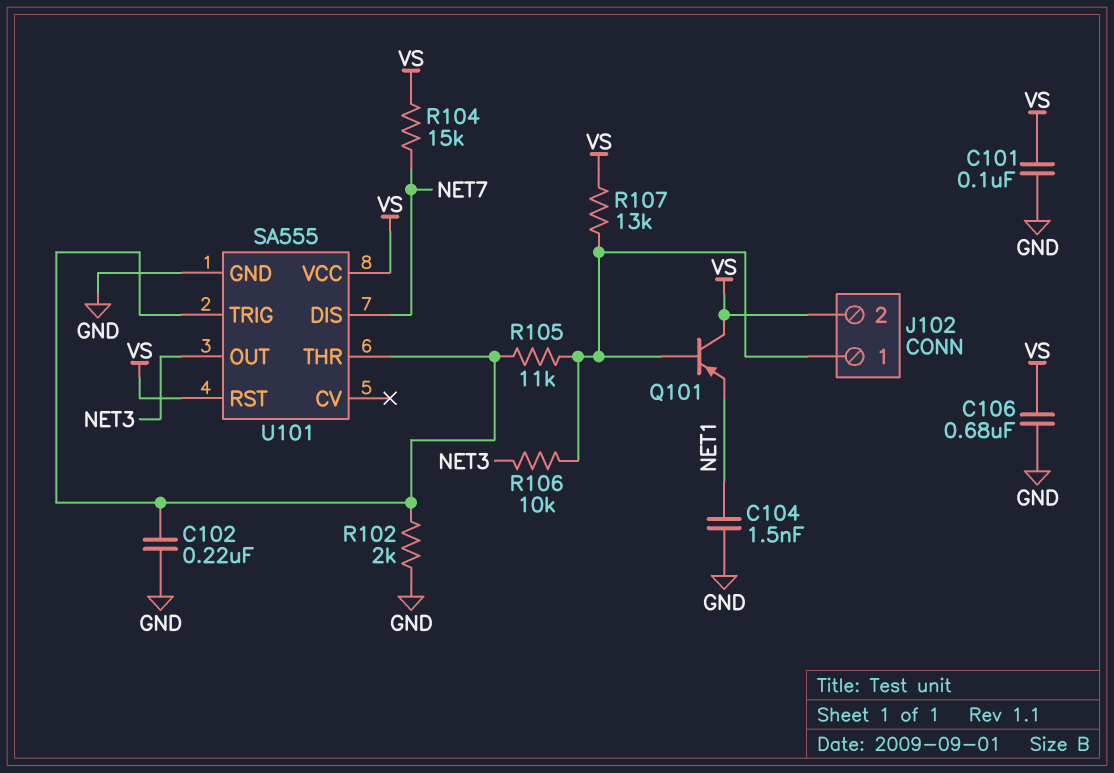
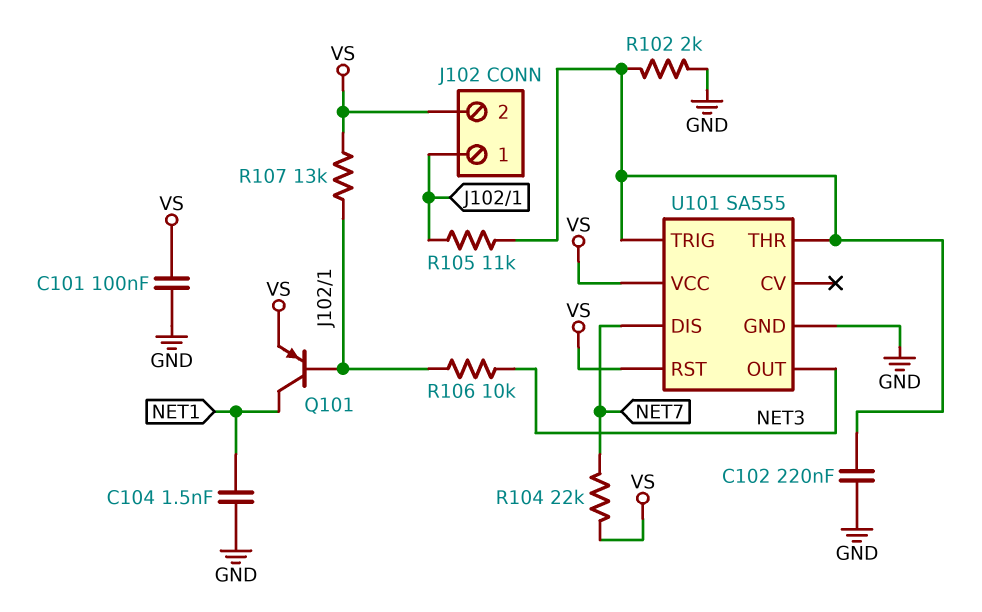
C106: 680nF (GND, VS) -> none
Q101: PNP (B J102/1, C VS, E NET1) -> PNP (B J102/1, C NET1, E VS)
R104: 15k (NET7, VS) -> 22k (NET7, VS)

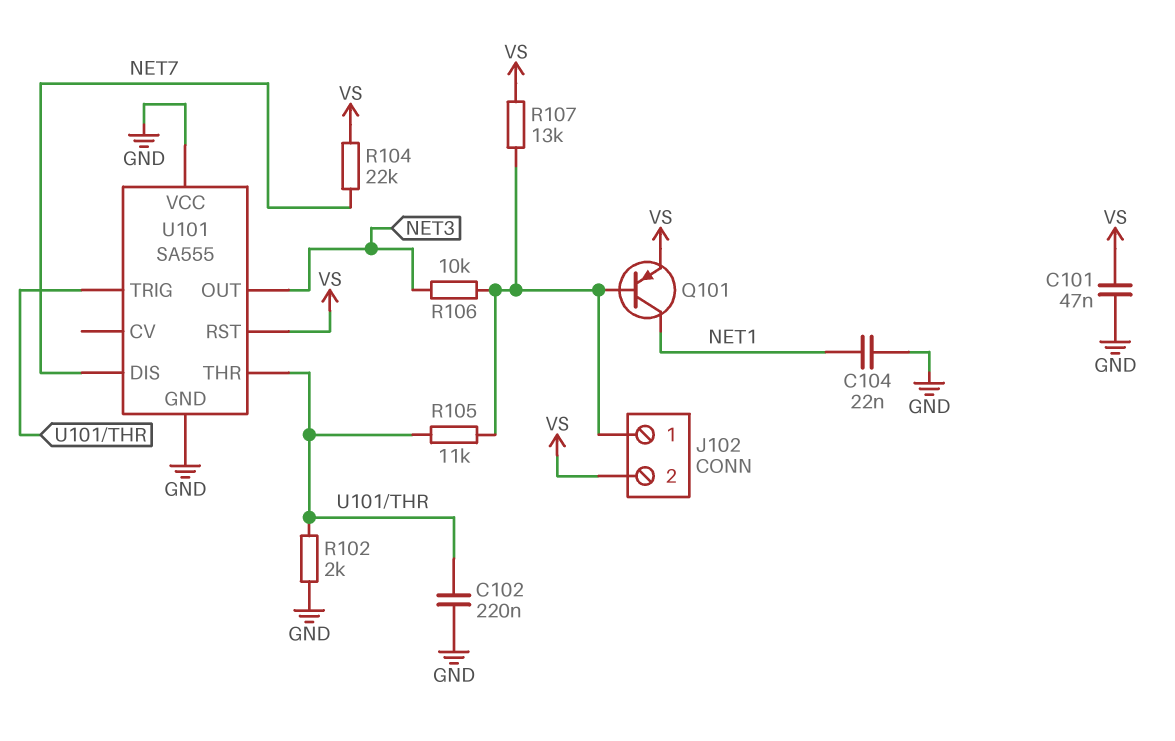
C101: 100nF (GND, VS) -> 47nF (GND, VS)
C104: 1.5nF (GND, NET1) -> 22nF (GND, NET1)
U101 pin VCC: VS -> GND

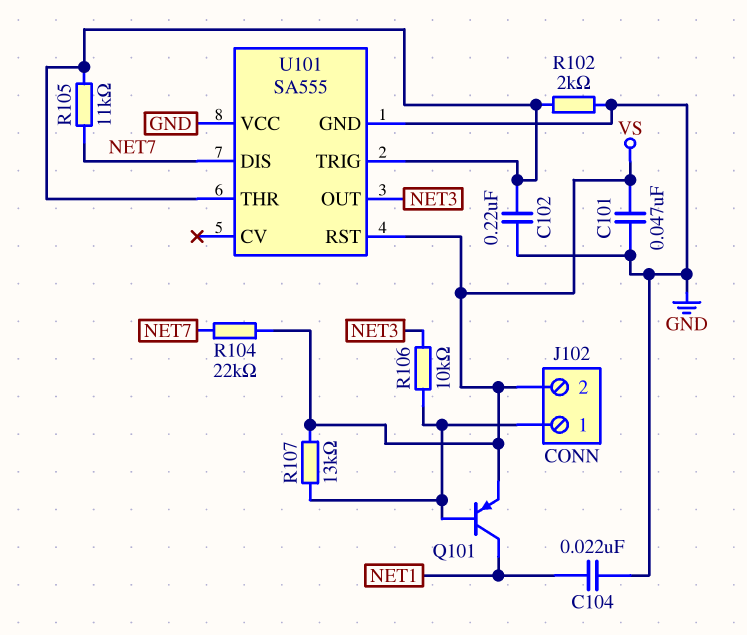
R105: 11k (J102/1, U101/THR) -> 11k (NET7, U101/THR)

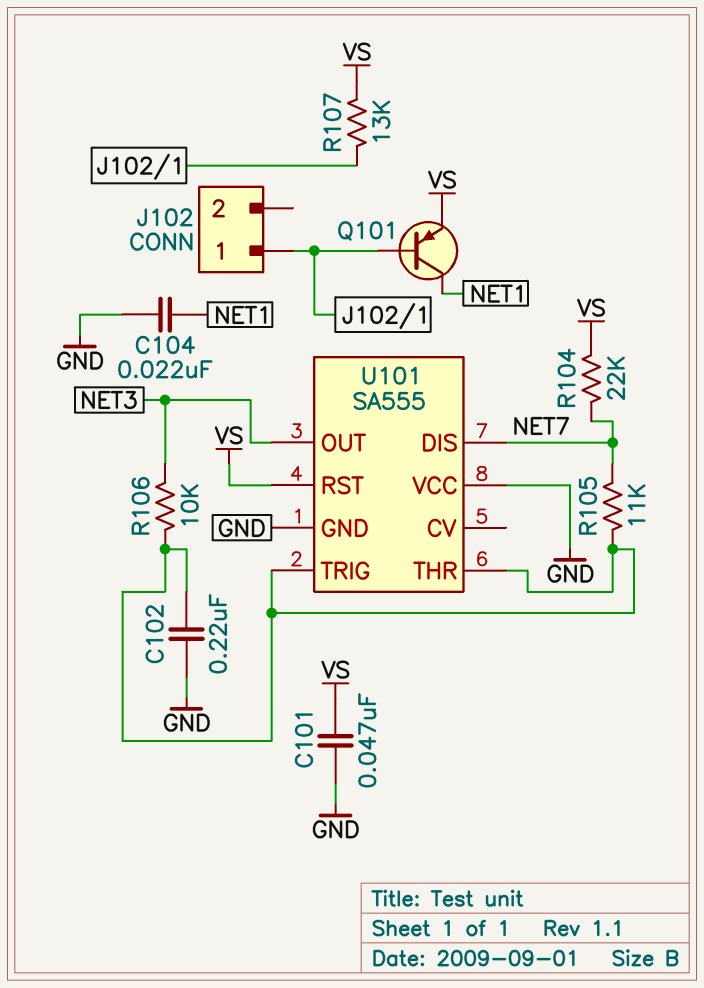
J102 pin 2: VS -> none
R102: 2k (GND, U101/THR) -> none
R106: 10k (J102/1, NET3) -> 10k (NET3, U101/THR)

